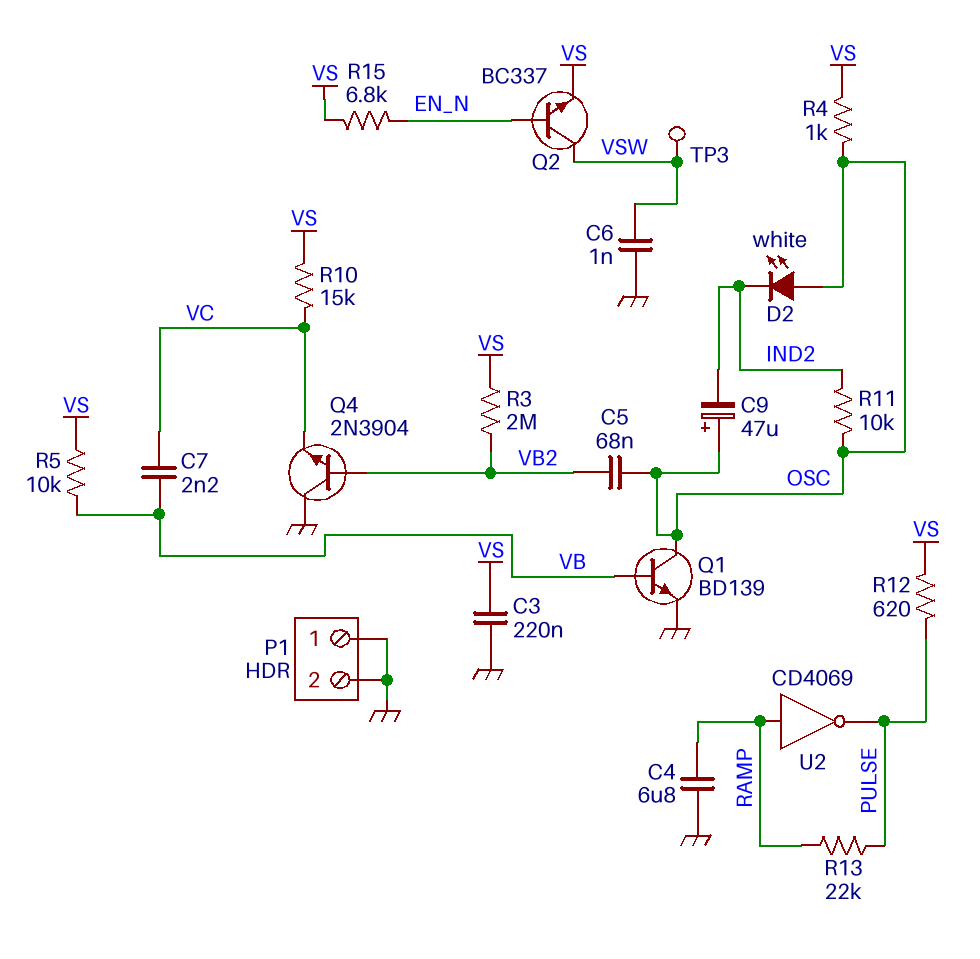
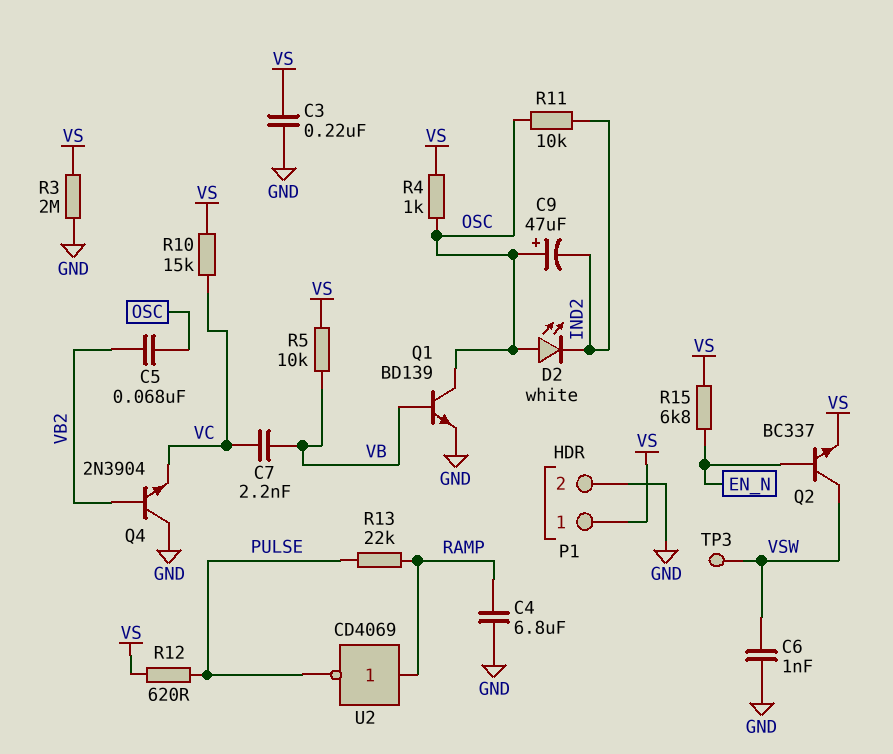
P1 pin 1: GND -> VS
R3: 2M (VB2, VS) -> 2M (GND, VS)

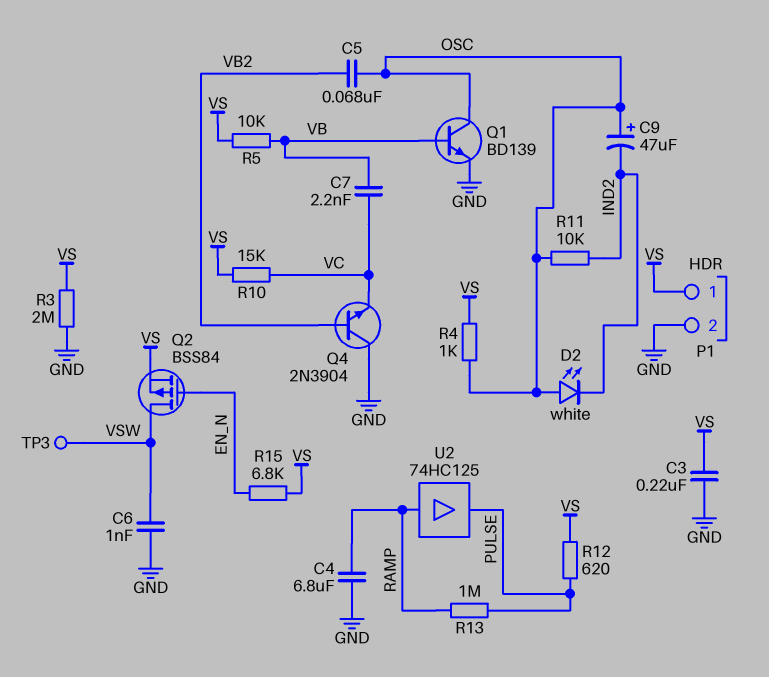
Q2: NPN BC337 (B EN_N, C VSW, E VS) -> PMOS BSS84 (G EN_N, D VSW, S VS)
R13: 22k (PULSE, RAMP) -> 1M (PULSE, RAMP)
U2: NOT CD4069 (in RAMP, out PULSE) -> buffer 74HC125 (in RAMP, out PULSE)

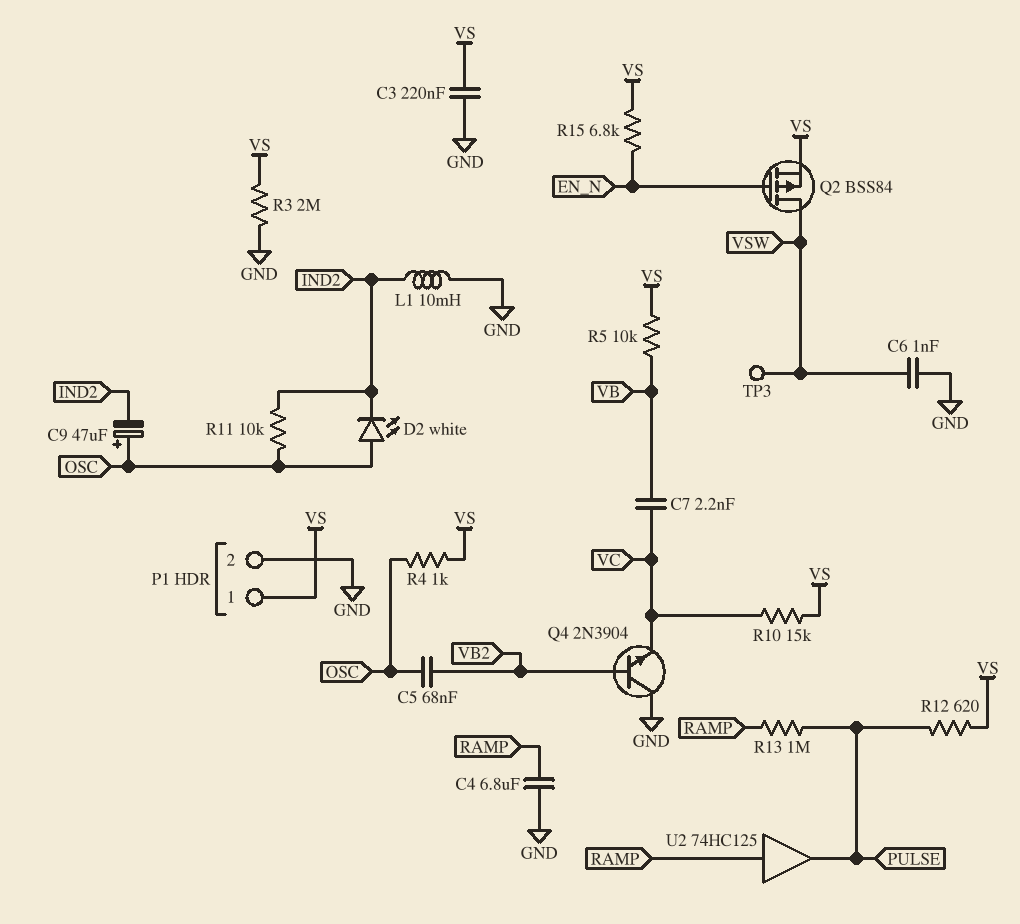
L1: none -> 10mH (GND, IND2)
Q1: NPN BD139 (B VB, C OSC, E GND) -> none

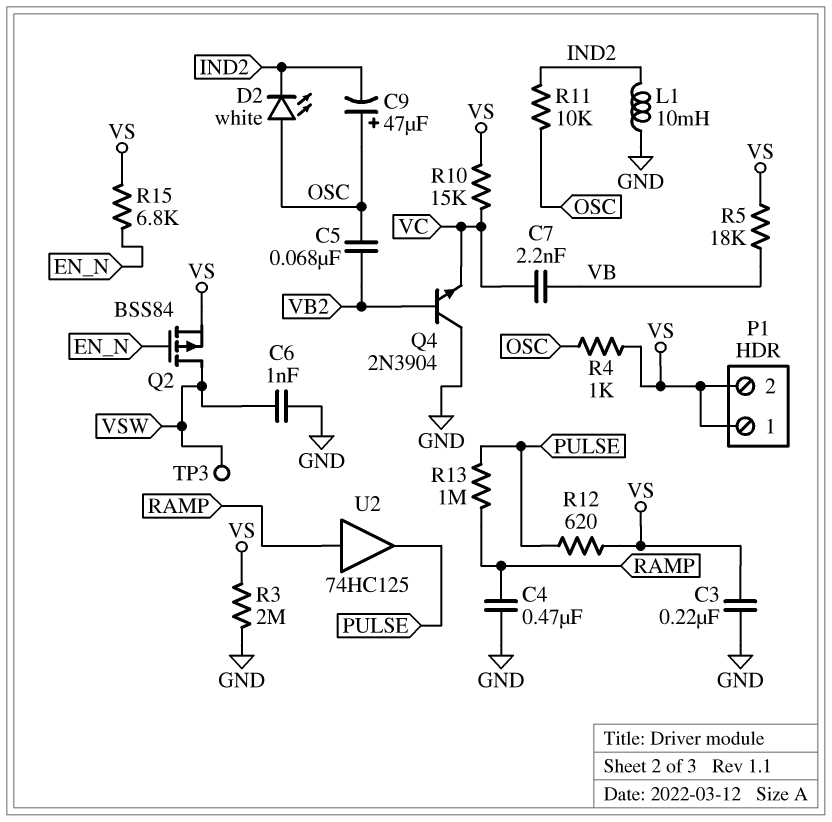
C4: 6.8uF (GND, RAMP) -> 470nF (GND, RAMP)
P1 pin 2: GND -> VS
R5: 10k (VB, VS) -> 18k (VB, VS)

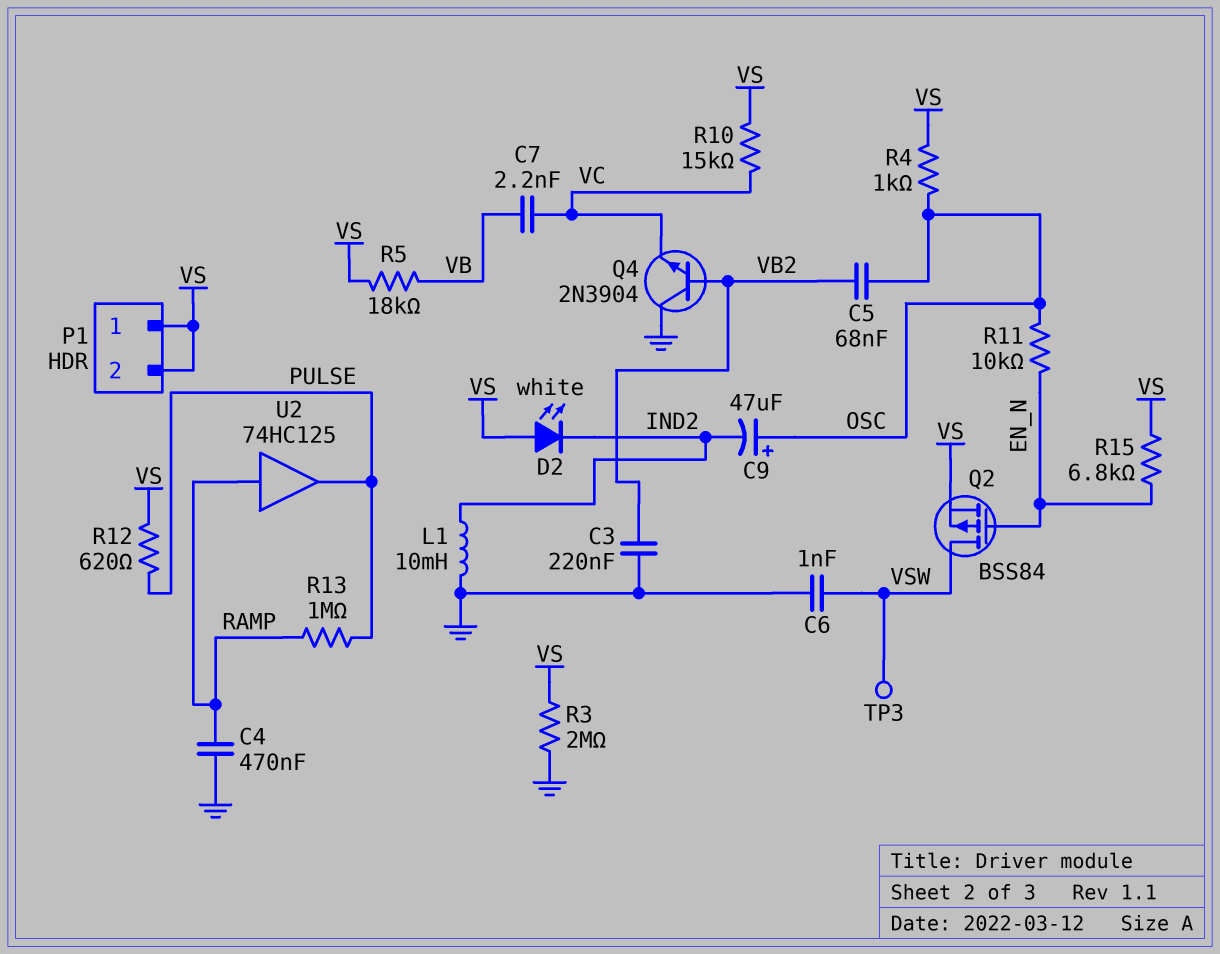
C3: 220nF (GND, VS) -> 220nF (GND, VB2)
D2: LED white (A OSC, K IND2) -> LED white (A VS, K IND2)
R11: 10k (IND2, OSC) -> 10k (EN_N, OSC)

